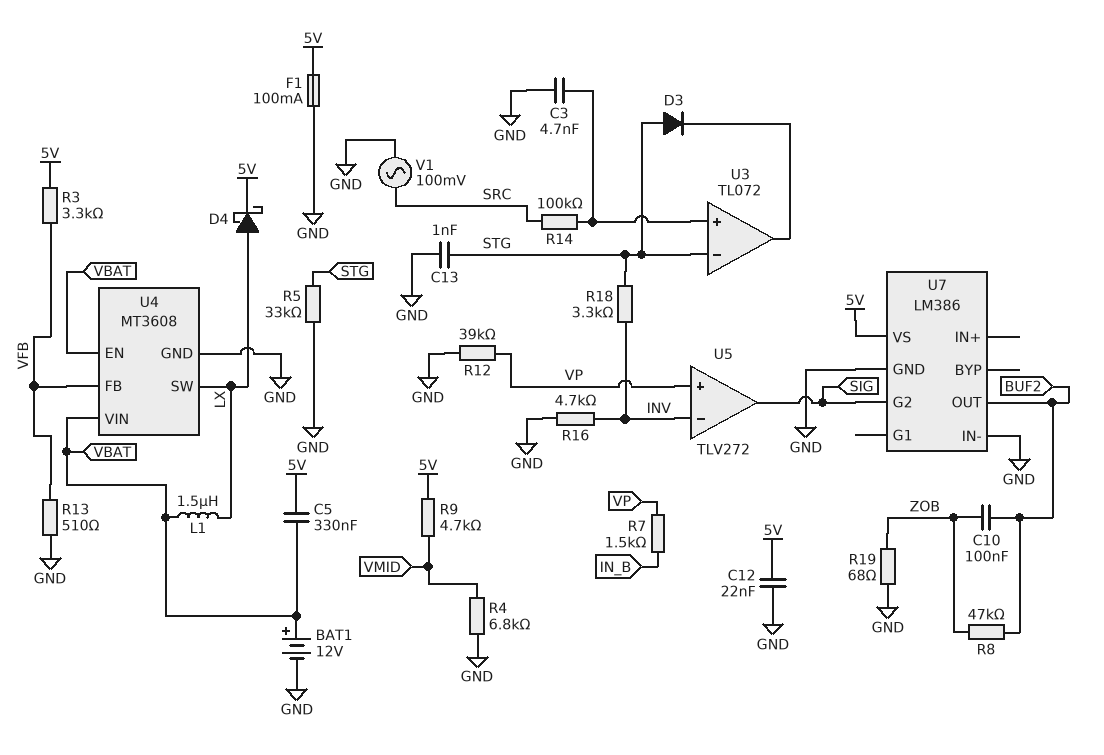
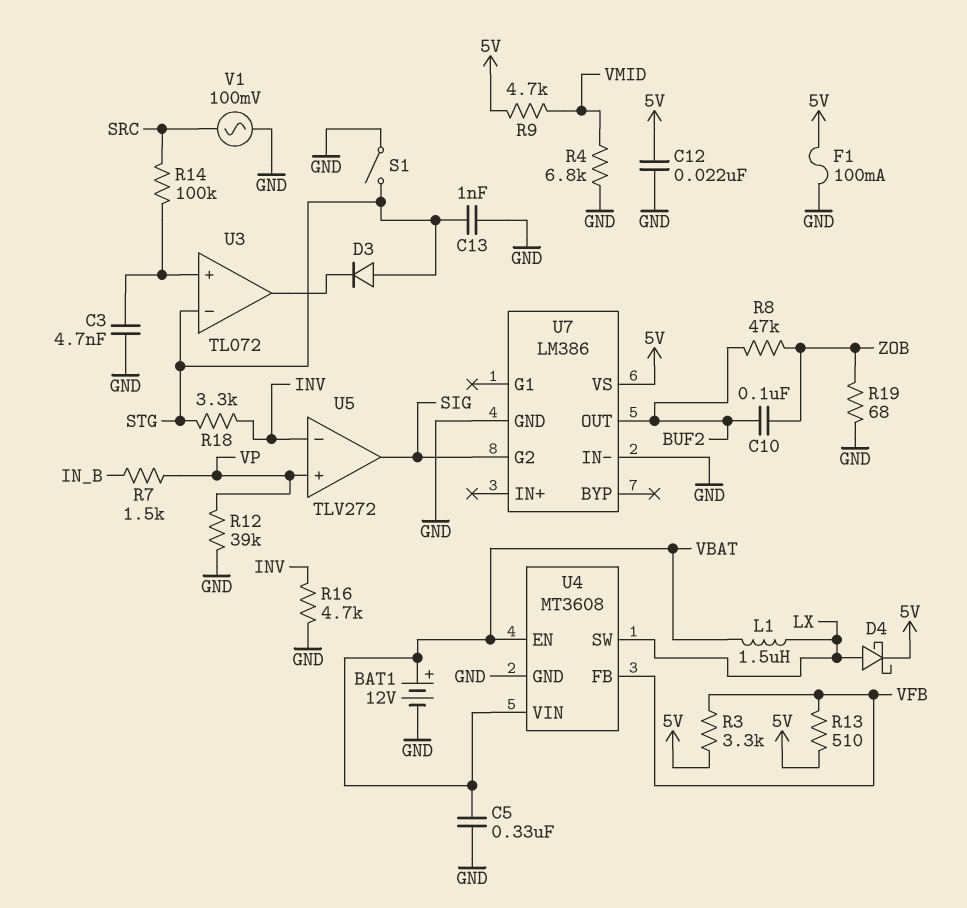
C5: 330nF (5V, VBAT) -> 330nF (GND, VBAT)
R5: 33k (GND, STG) -> none
R13: 510 (GND, VFB) -> 510 (5V, VFB)
S1: none -> switch (GND, STG)

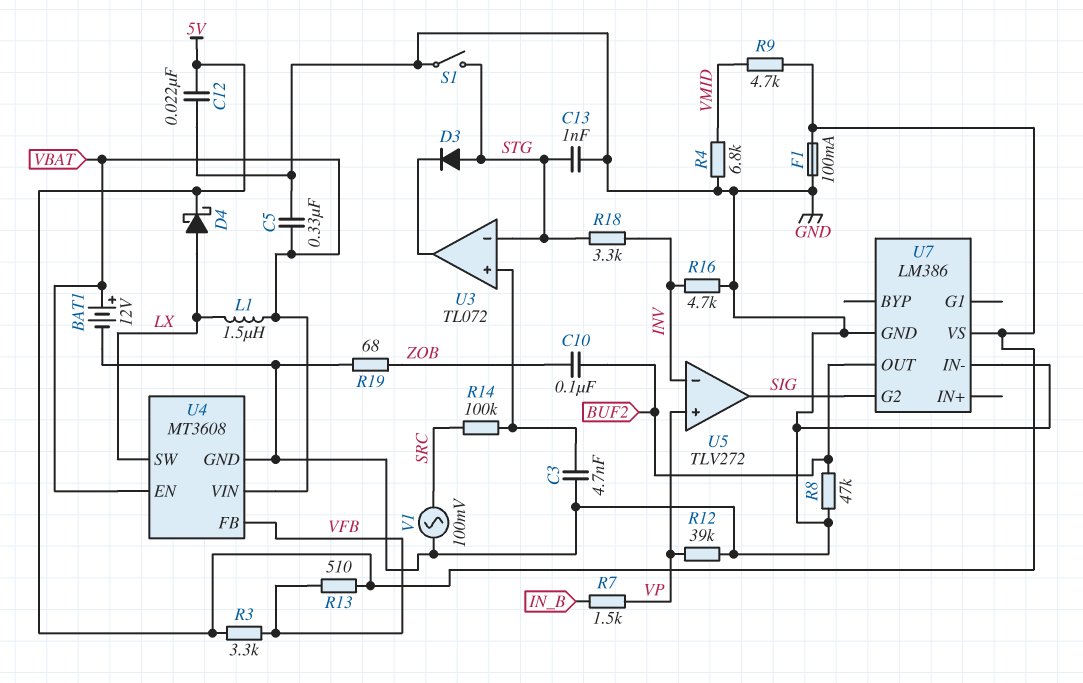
R8: 47k (BUF2, ZOB) -> 47k (BUF2, GND)

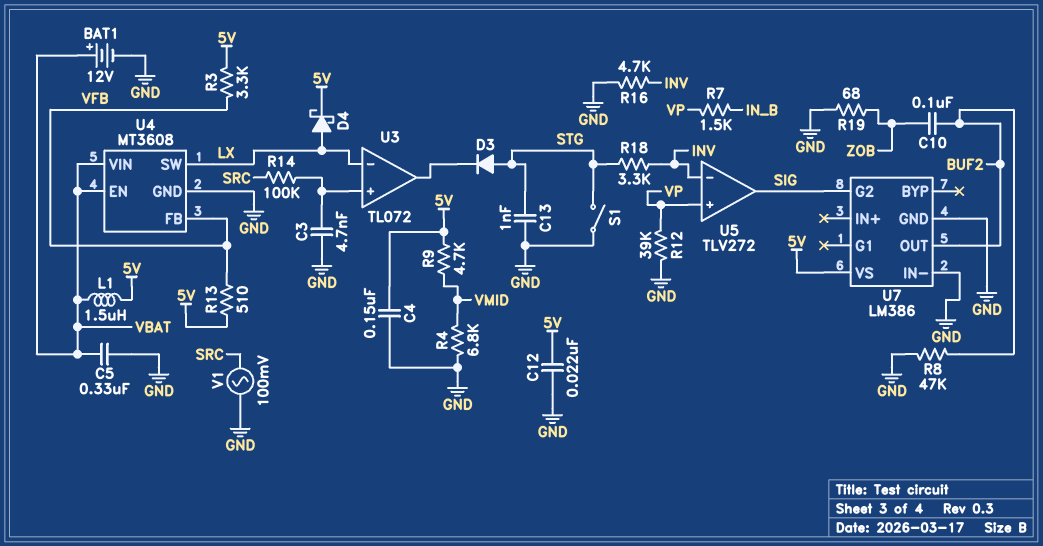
C4: none -> 150nF (5V, GND)
F1: 100mA (5V, GND) -> none
L1: 1.5uH (LX, VBAT) -> 1.5uH (5V, VBAT)
U3 pin in-: STG -> LX

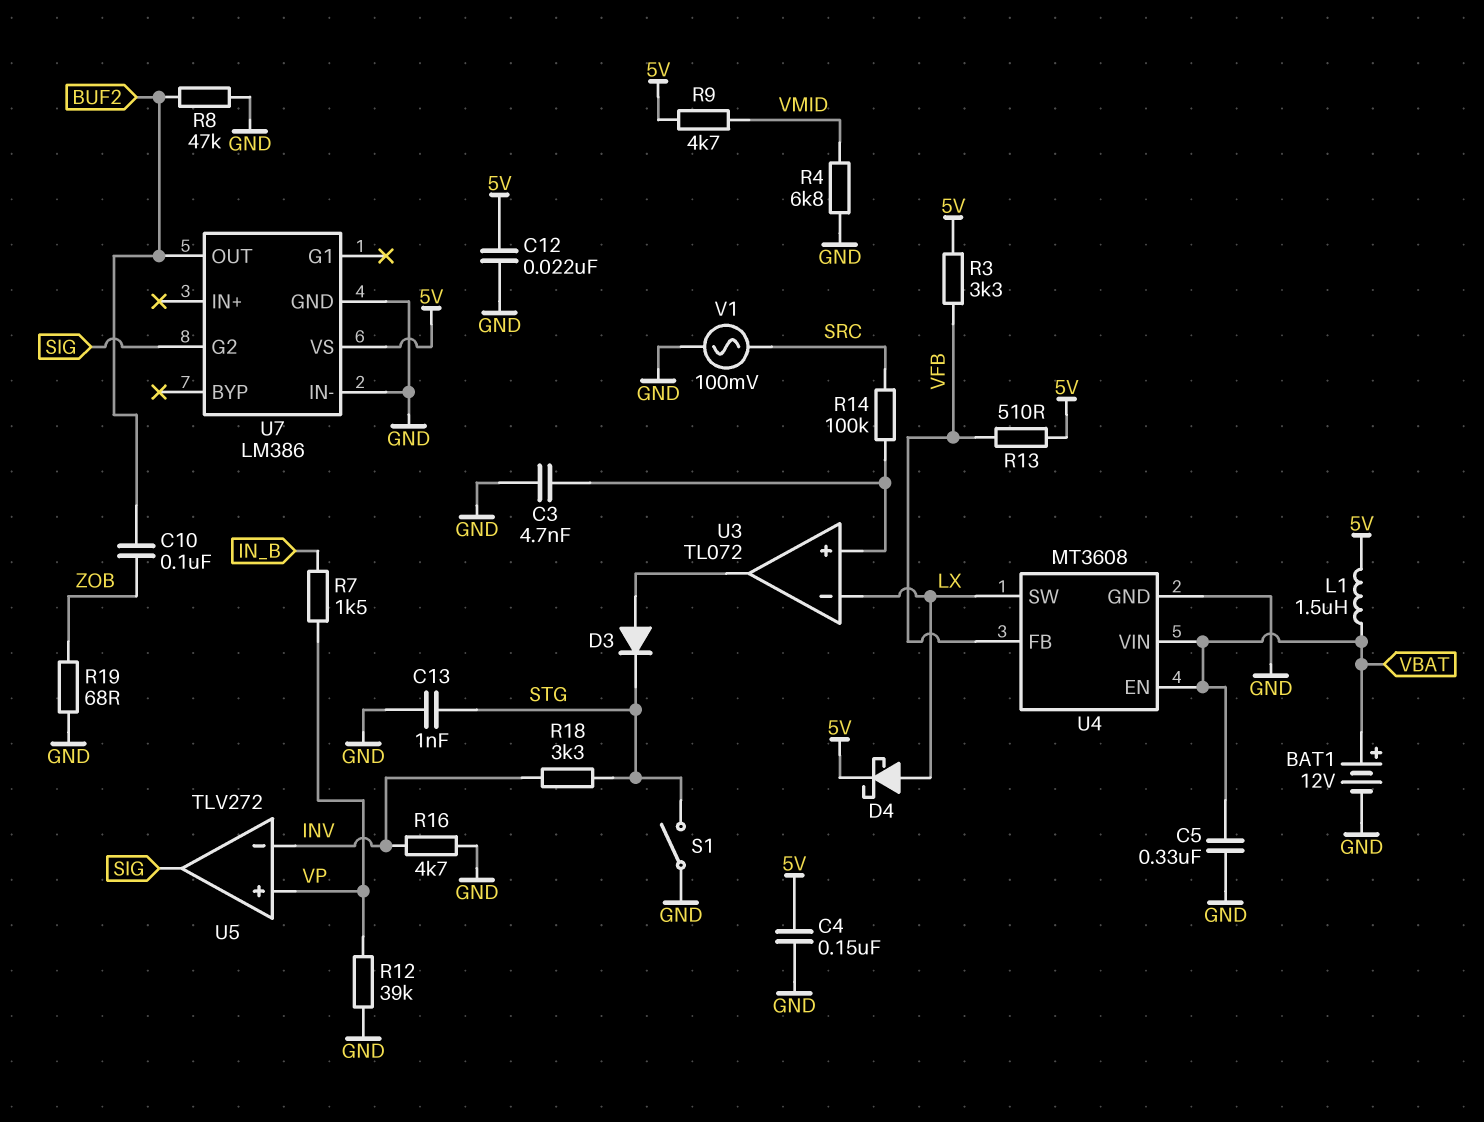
D3: diode (A STG, K U3/out) -> diode (A U3/out, K STG)

